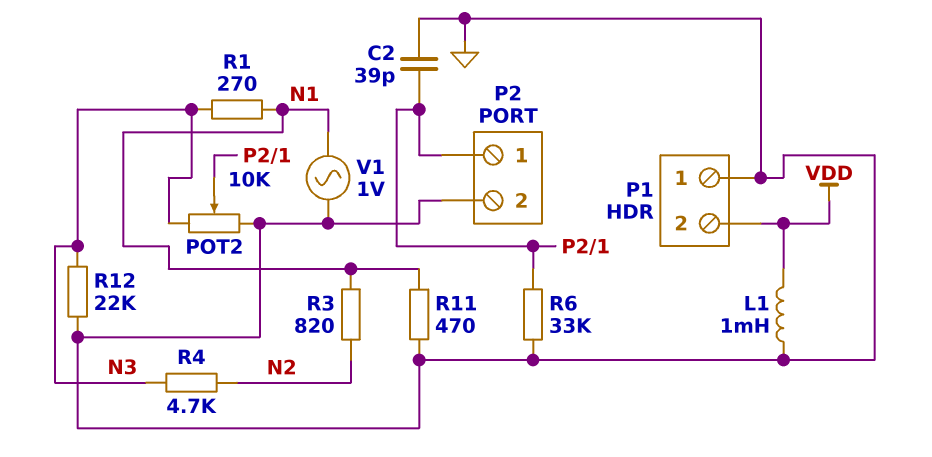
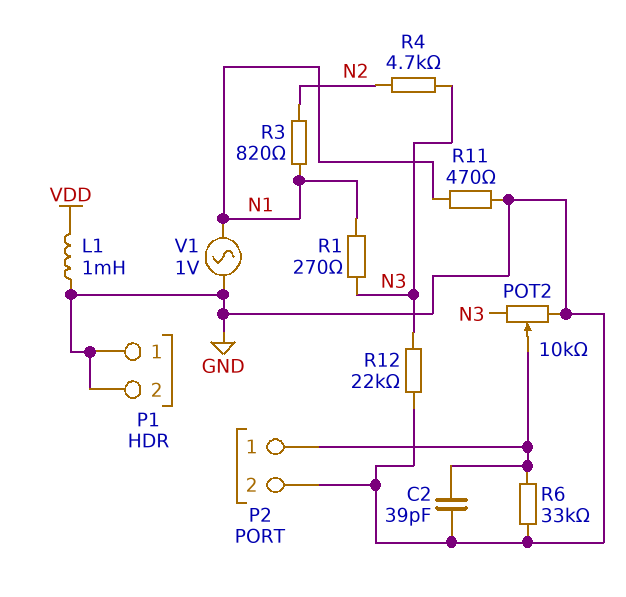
P1 pin 2: VDD -> GND

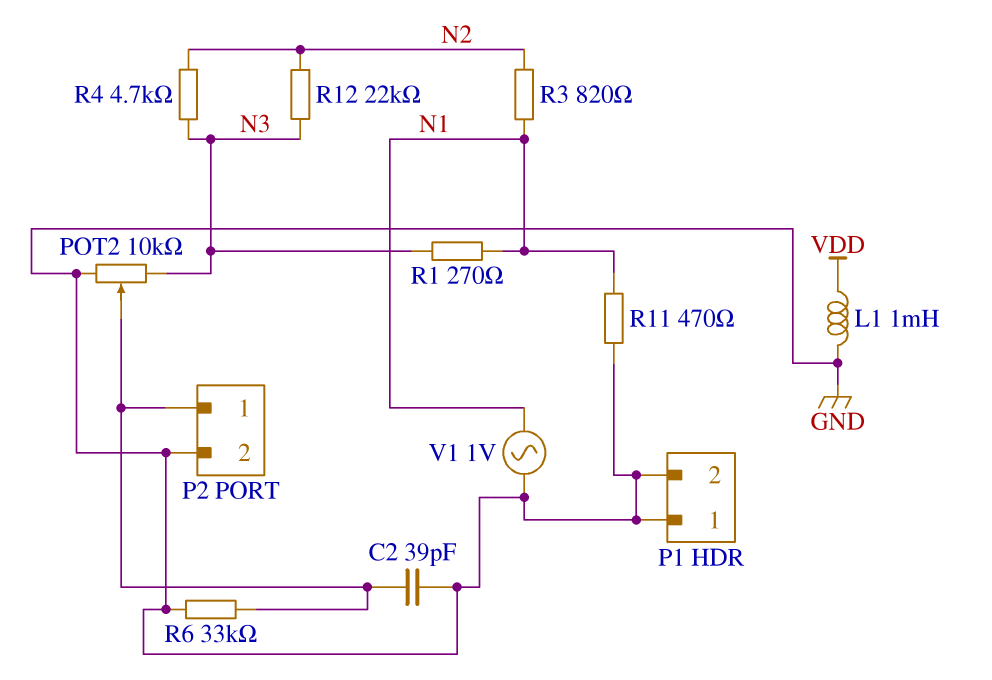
R12: 22k (GND, N3) -> 22k (N2, N3)

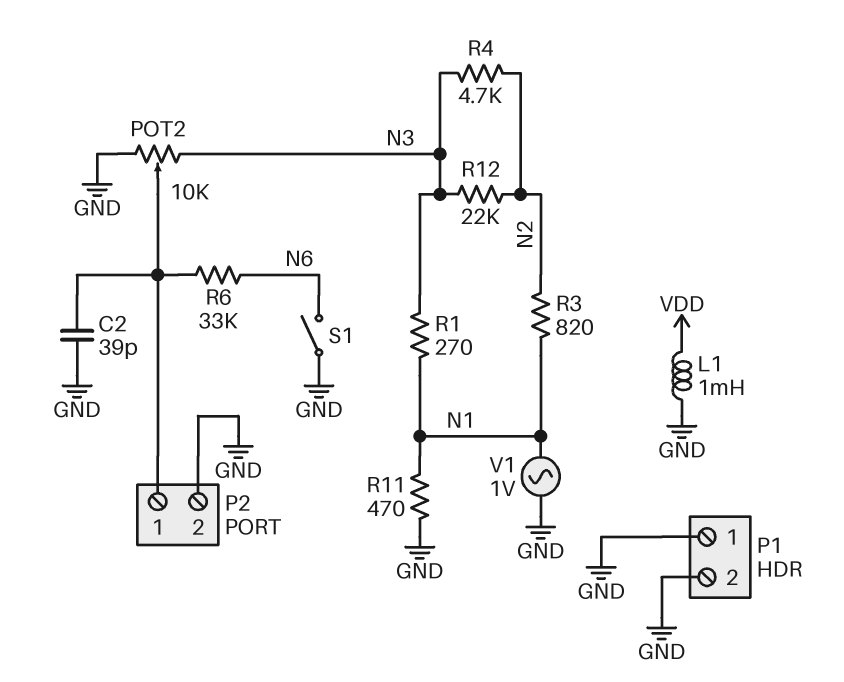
R6: 33k (GND, P2/1) -> 33k (N6, P2/1)
S1: none -> switch (GND, N6)

